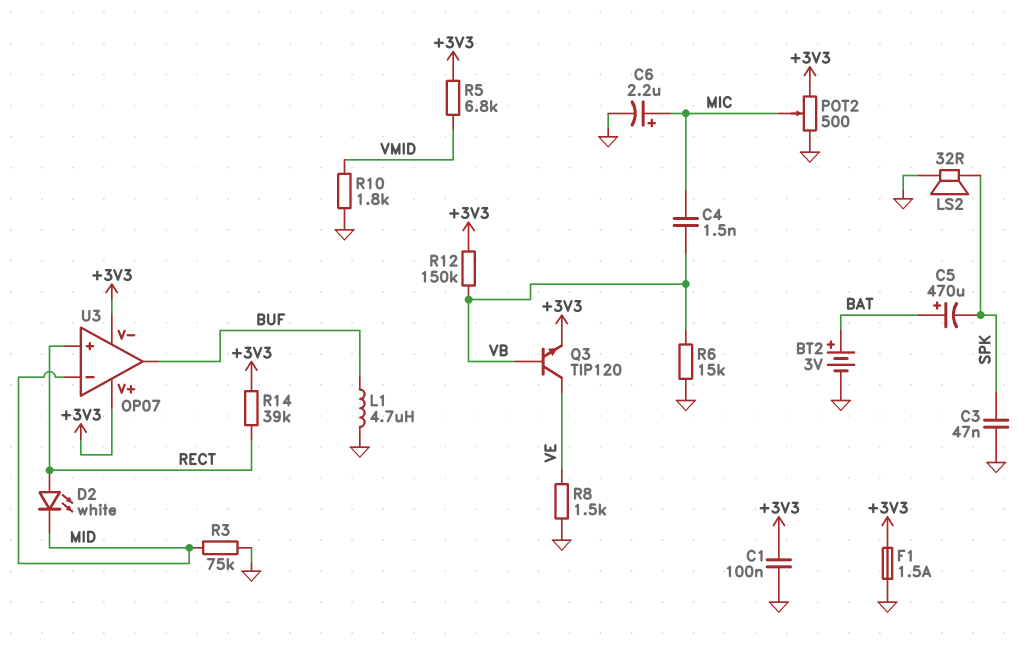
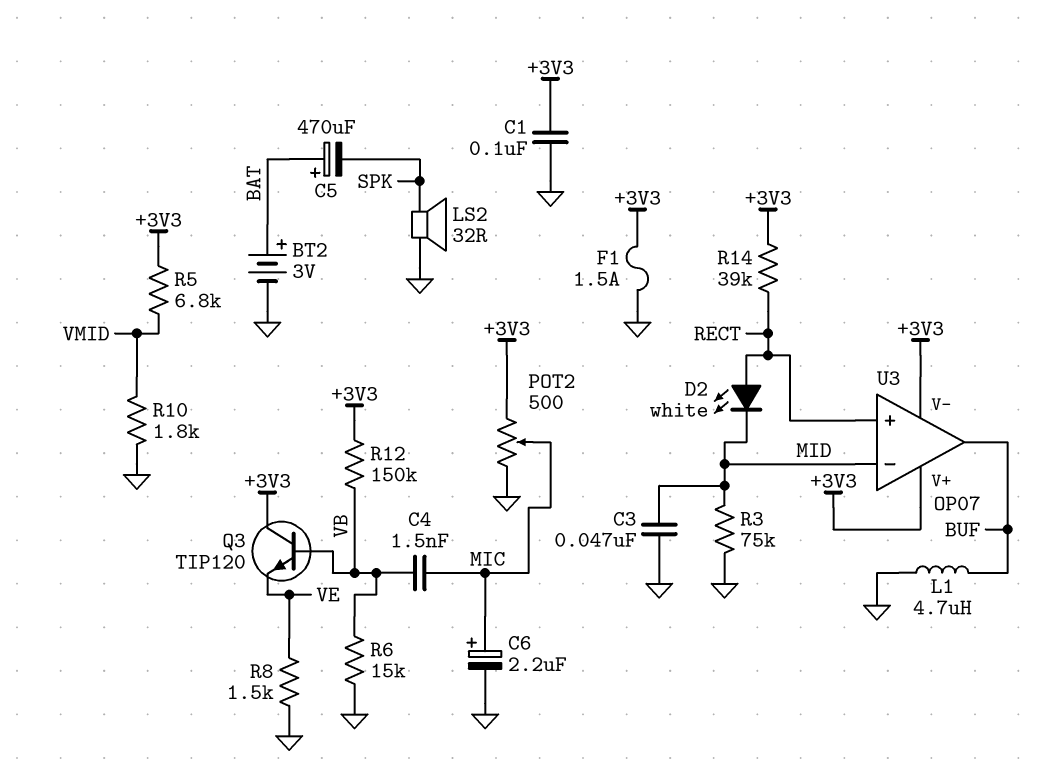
C3: 47nF (GND, SPK) -> 47nF (GND, MID)
Q3: NPN TIP120 (B VB, C VE, E +3V3) -> NPN TIP120 (B VB, C +3V3, E VE)

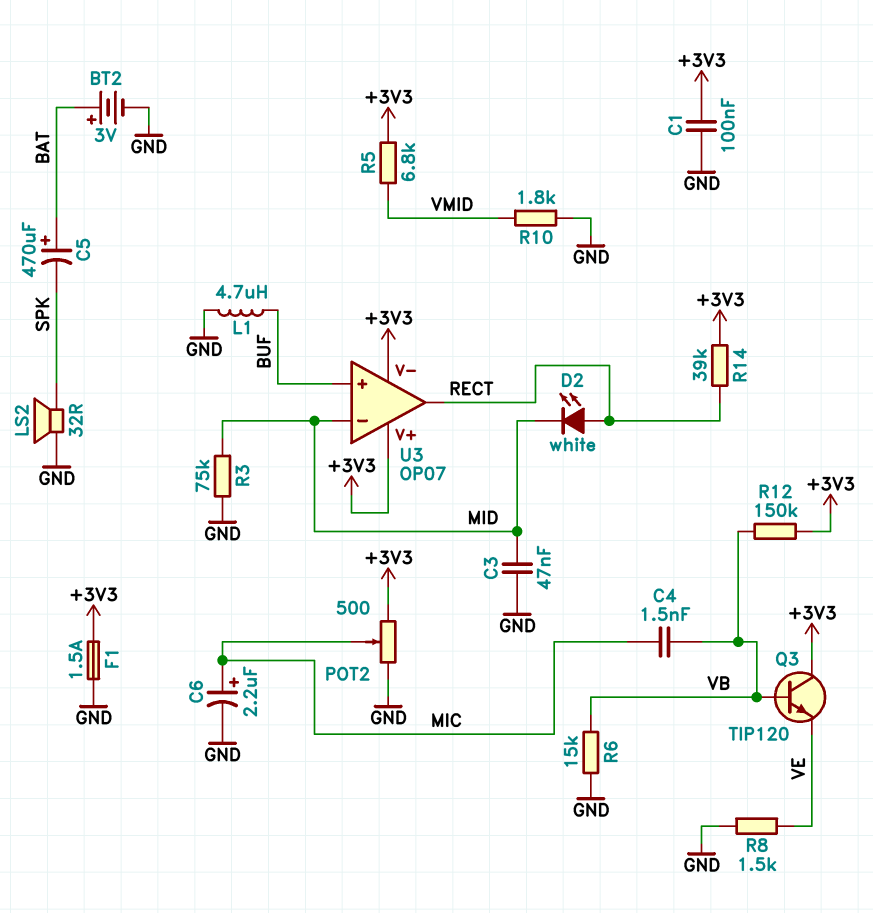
U3 pin in+: RECT -> BUF
U3 pin out: BUF -> RECT

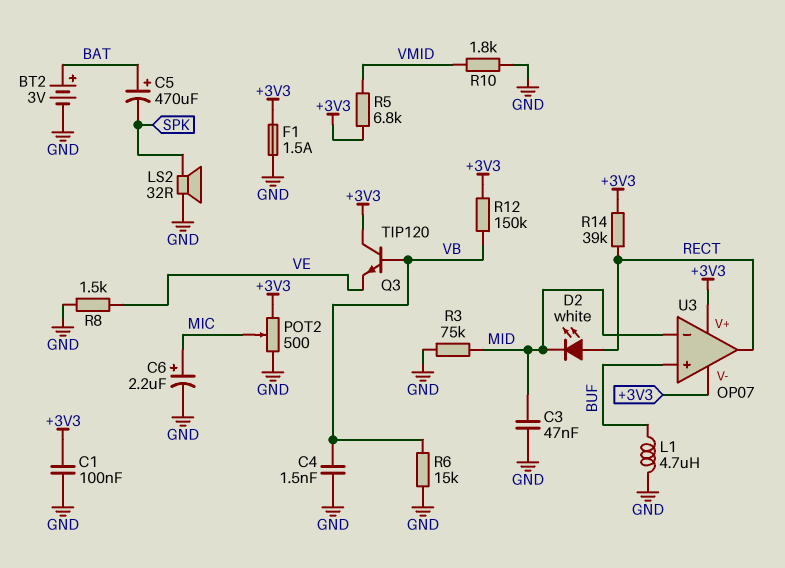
C4: 1.5nF (MIC, VB) -> 1.5nF (GND, VB)

